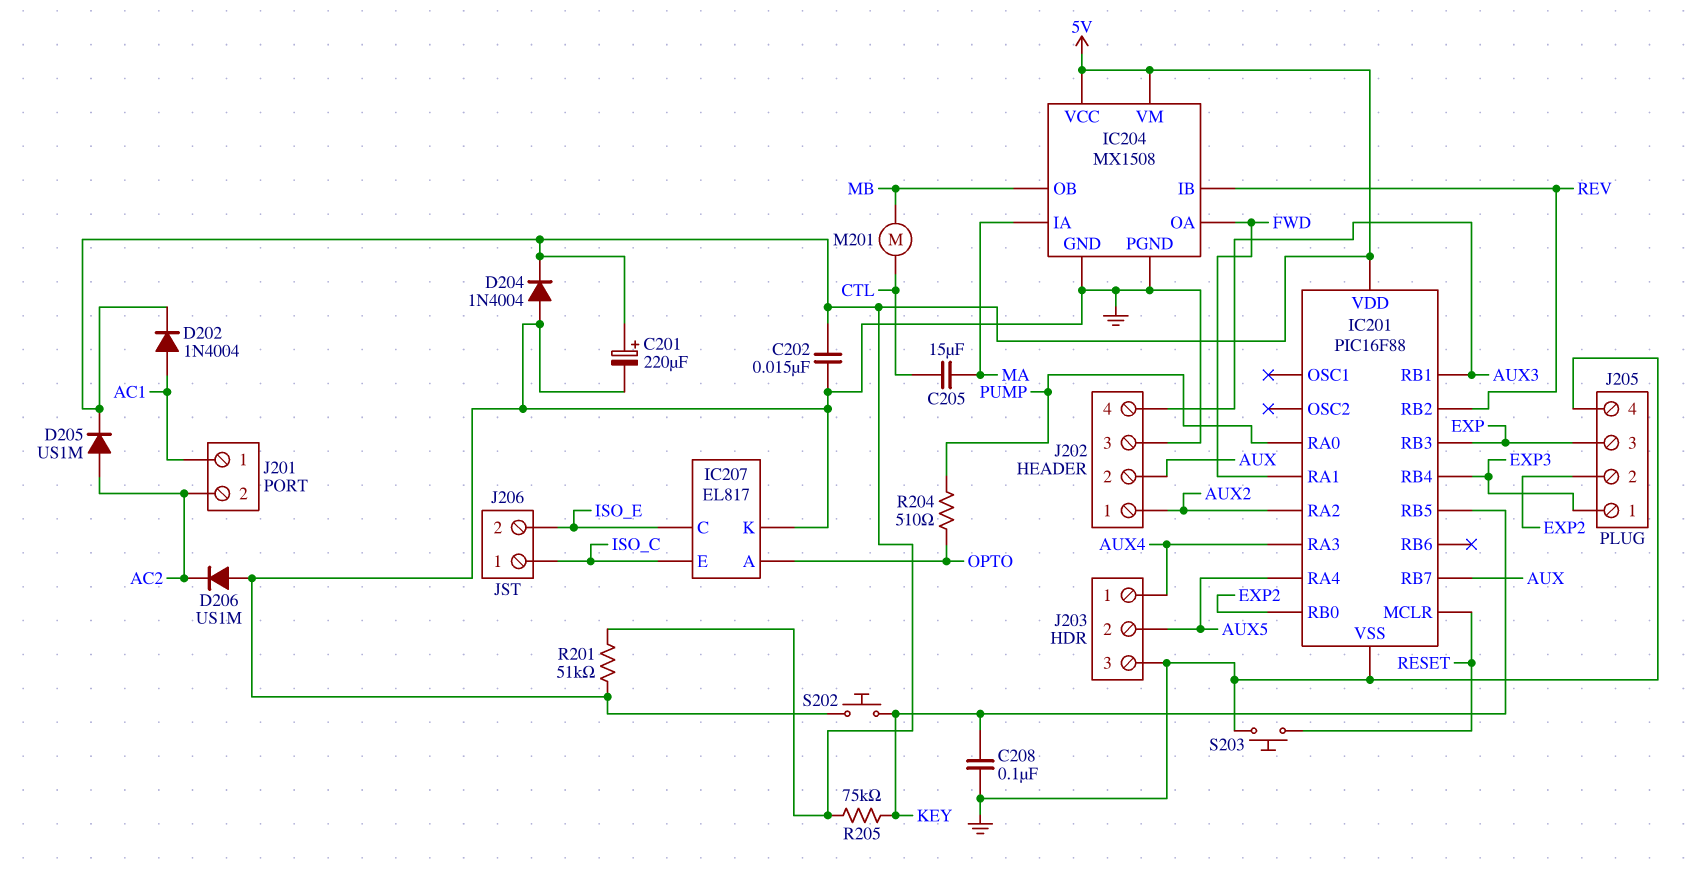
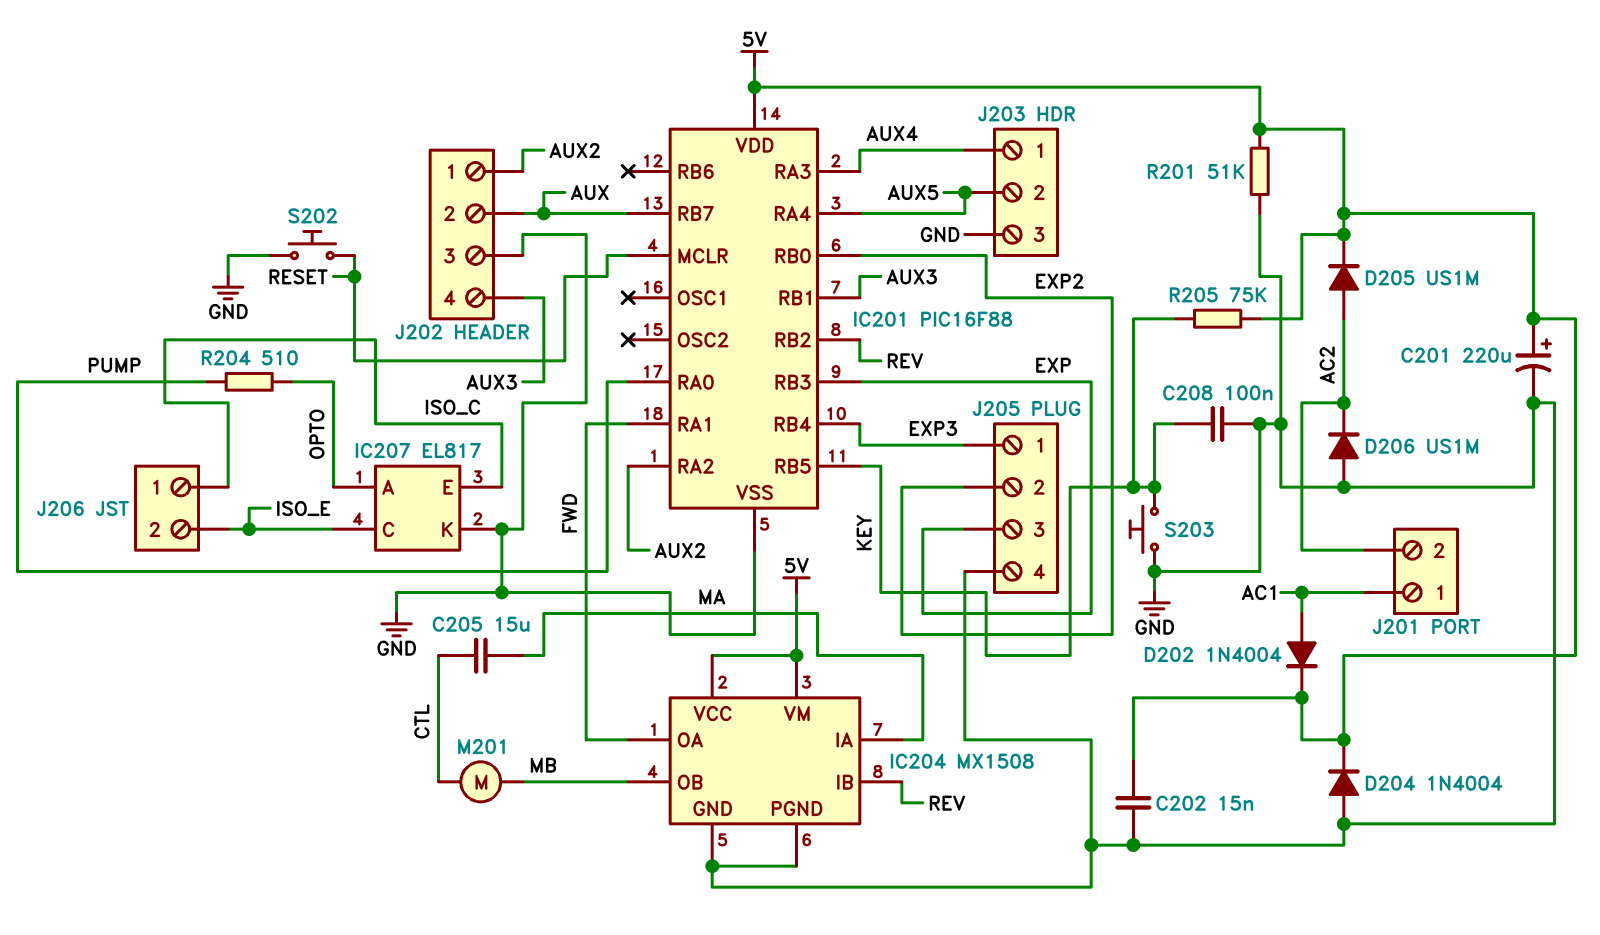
S202: button (GND, KEY) -> button (GND, RESET)
S203: button (GND, RESET) -> button (GND, KEY)

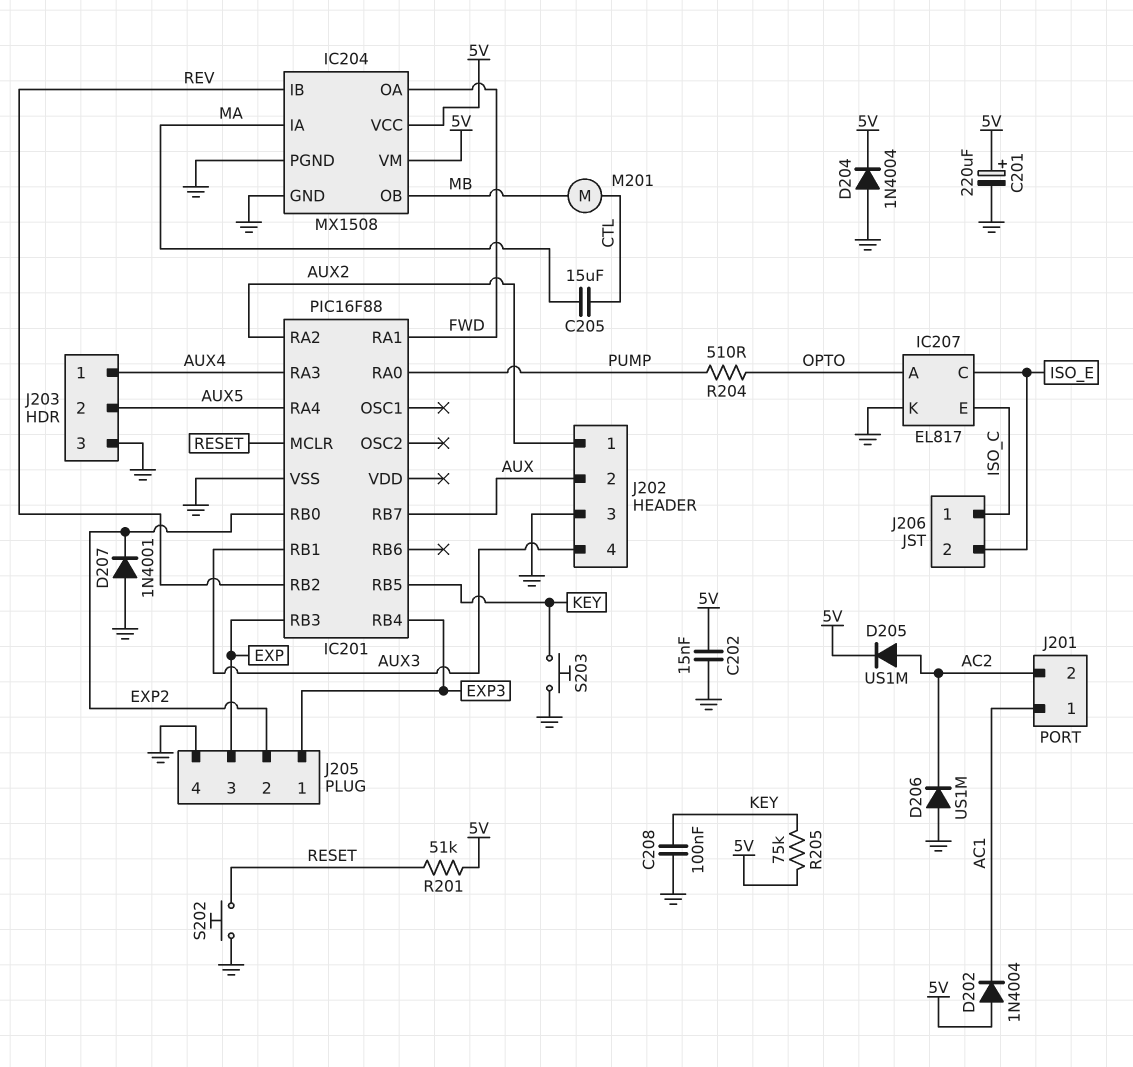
D202: diode 1N4004 (A AC1, K 5V) -> diode 1N4004 (A 5V, K AC1)
D207: none -> diode 1N4001 (A GND, K EXP2)
IC201 pin VDD: 5V -> none
R201: 51k (5V, GND) -> 51k (5V, RESET)

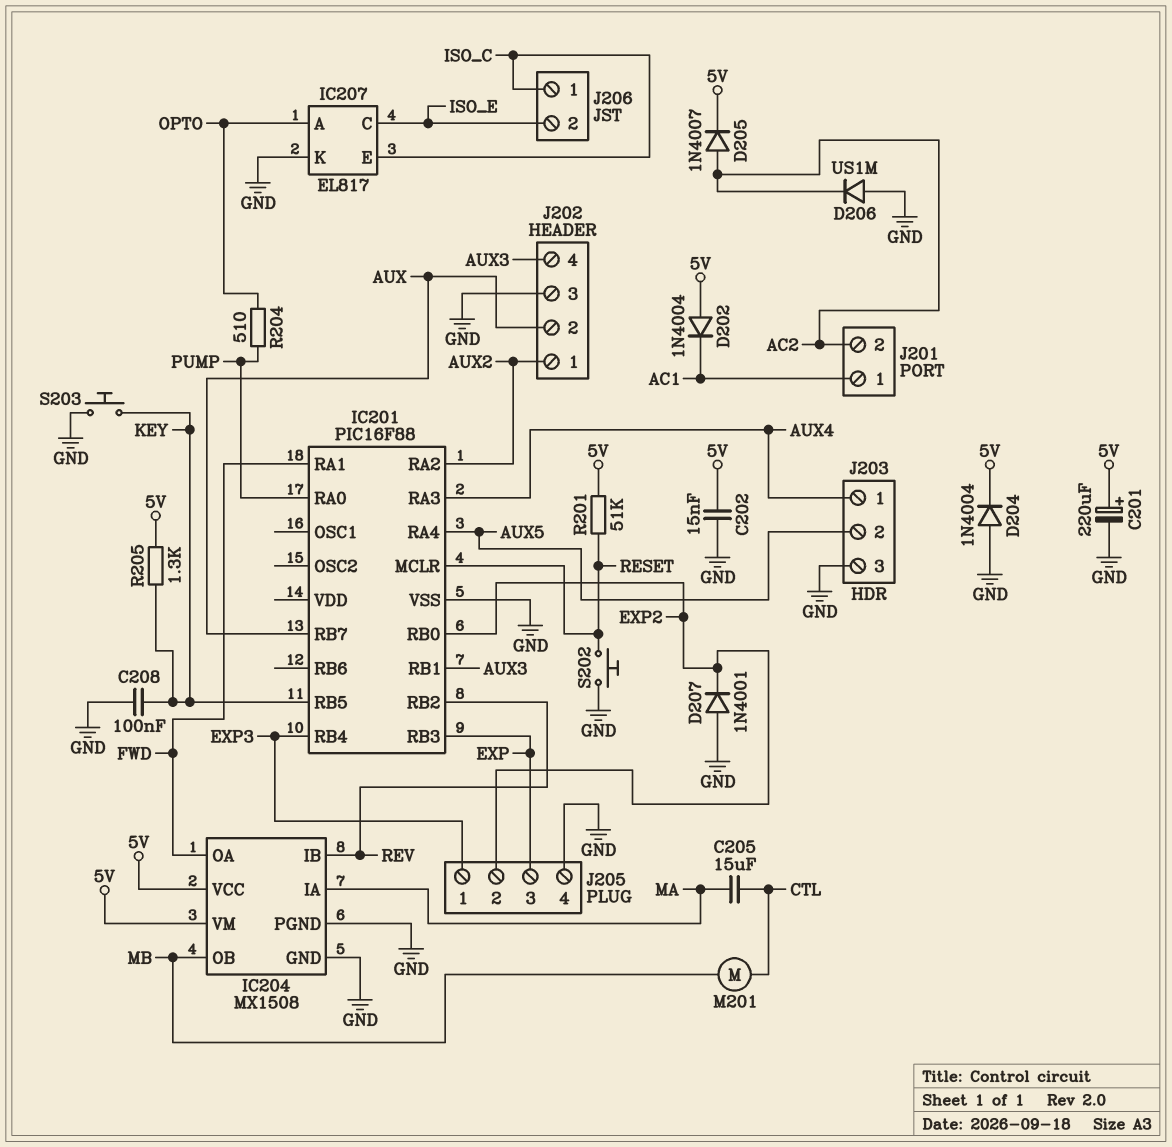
D205: diode US1M (A AC2, K 5V) -> diode 1N4007 (A AC2, K 5V)
R205: 75k (5V, KEY) -> 1.3k (5V, KEY)

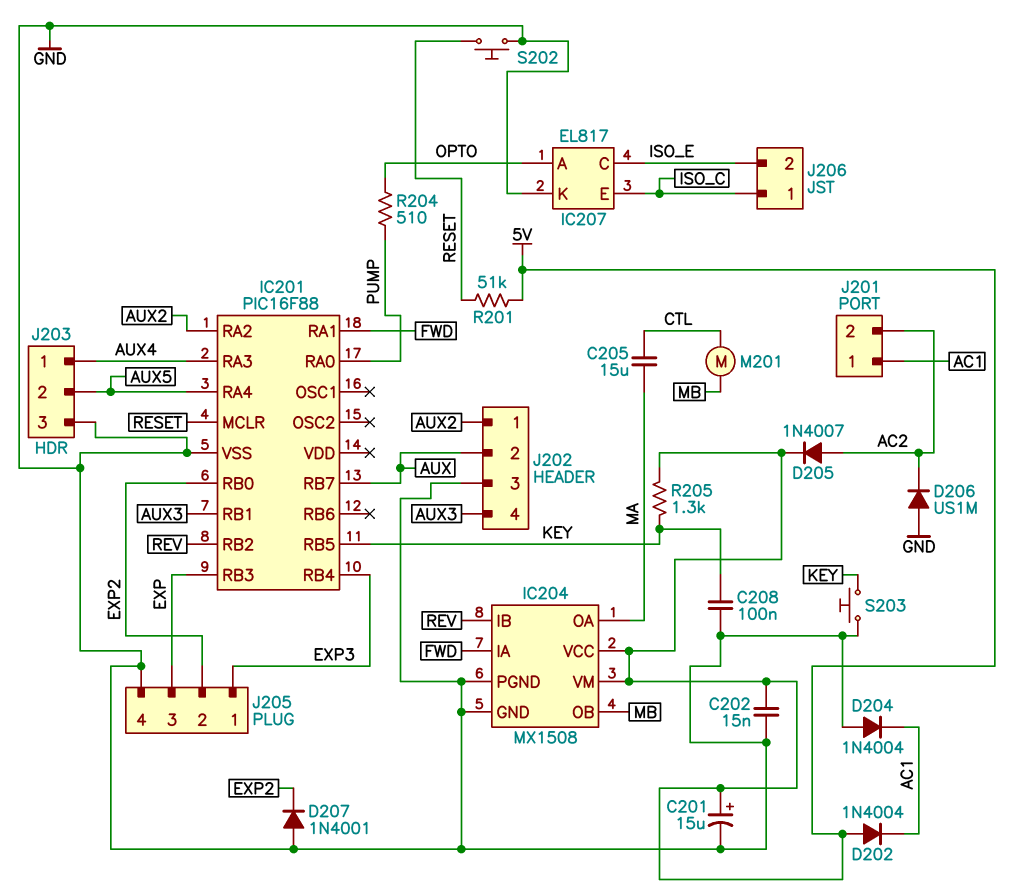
C201: 220uF (plus 5V, minus GND) -> 15uF (plus 5V, minus GND)
D204: diode 1N4004 (A GND, K 5V) -> diode 1N4004 (A GND, K AC1)
IC204 pin IA: MA -> FWD
IC204 pin OA: FWD -> MA

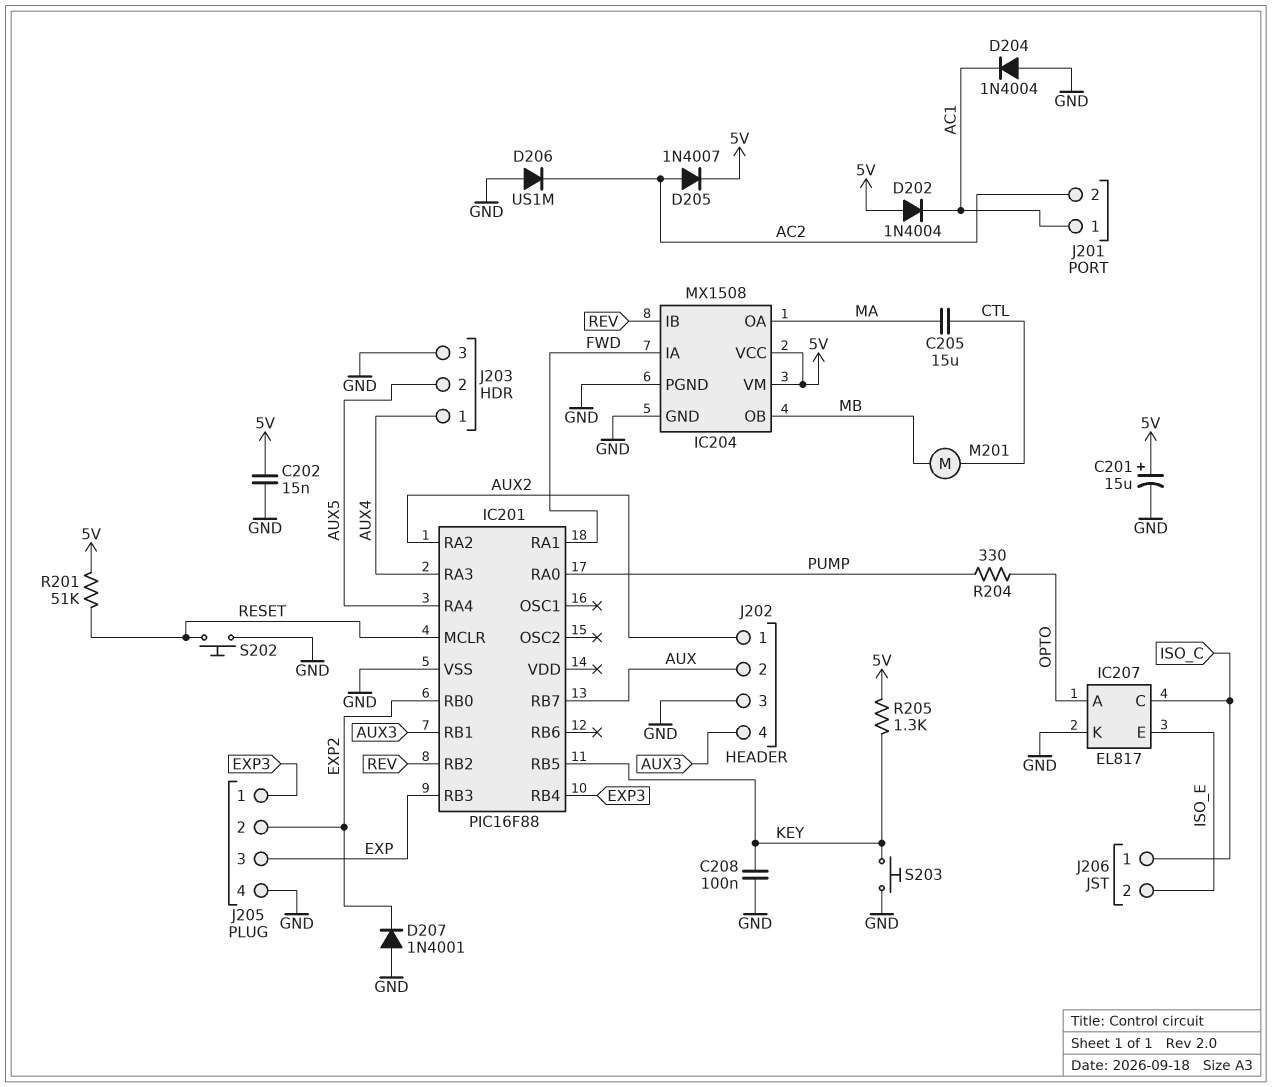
IC207 pin C: ISO_E -> ISO_C
IC207 pin E: ISO_C -> ISO_E
R204: 510 (OPTO, PUMP) -> 330 (OPTO, PUMP)

